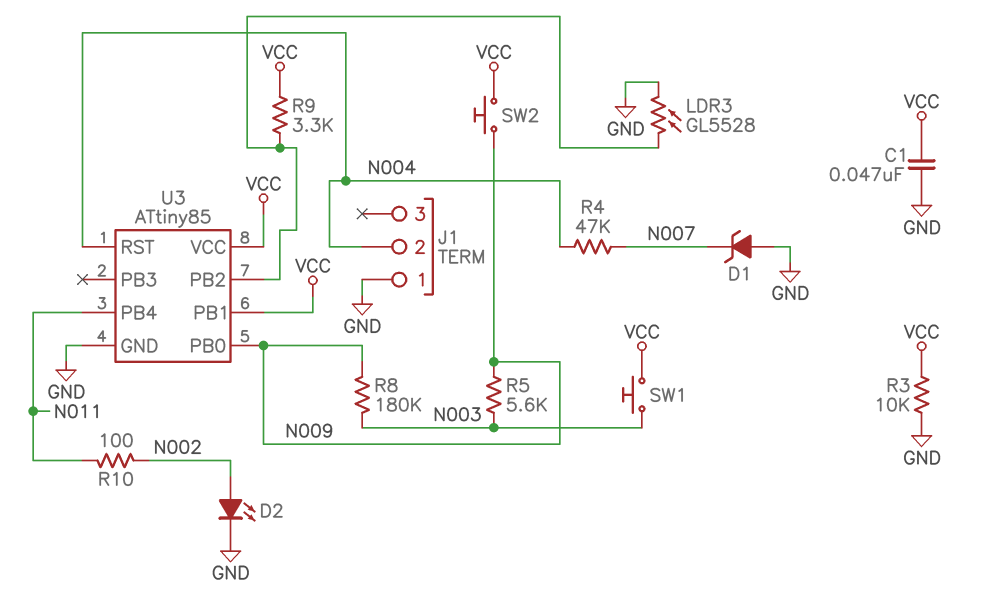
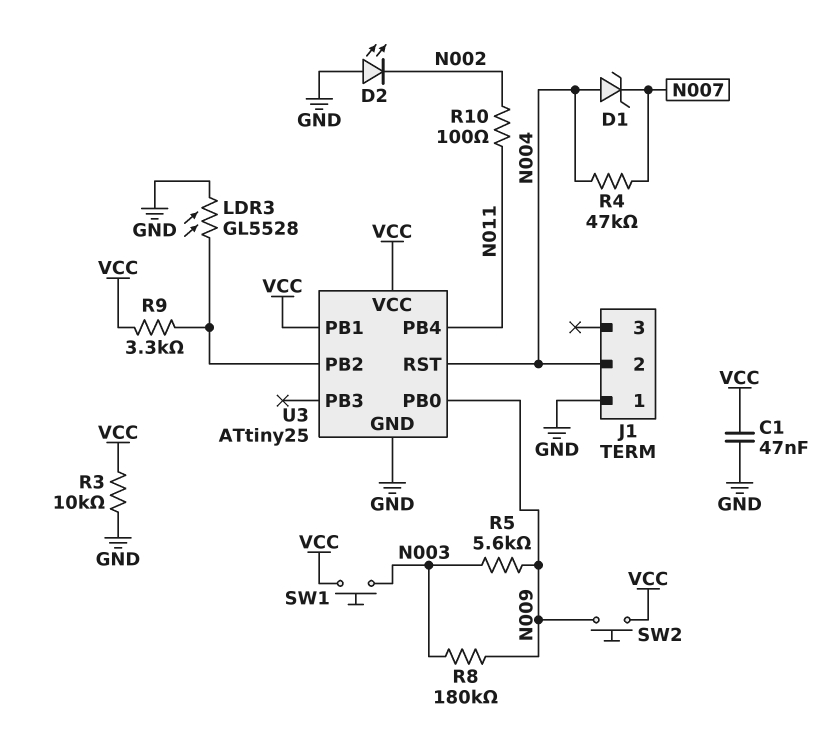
D1: zener (A GND, K N007) -> zener (A N004, K N007)
D2: LED (A N002, K GND) -> LED (A GND, K N002)
U3: ATtiny85 -> ATtiny25

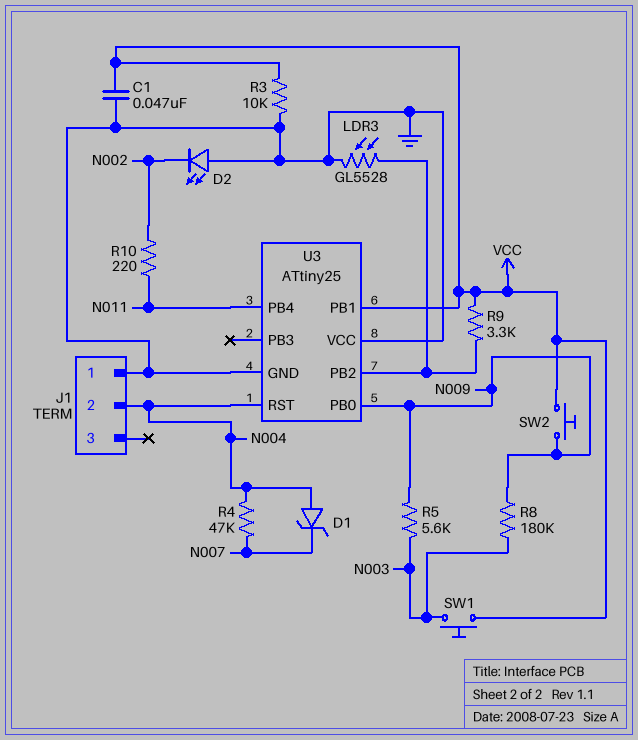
R10: 100 (N002, N011) -> 220 (N002, N011)
U3 pin VCC: VCC -> GND

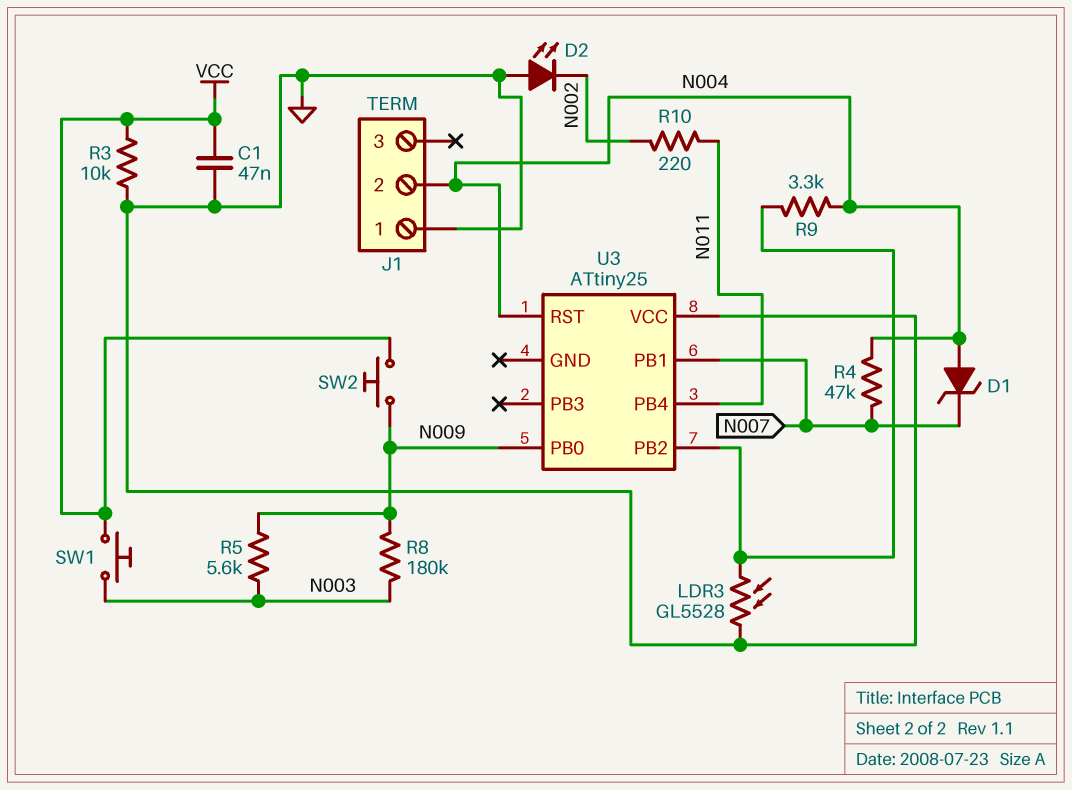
R9: 3.3k (U3/PB2, VCC) -> 3.3k (N004, U3/PB2)
U3 pin GND: GND -> none
U3 pin PB1: VCC -> N007

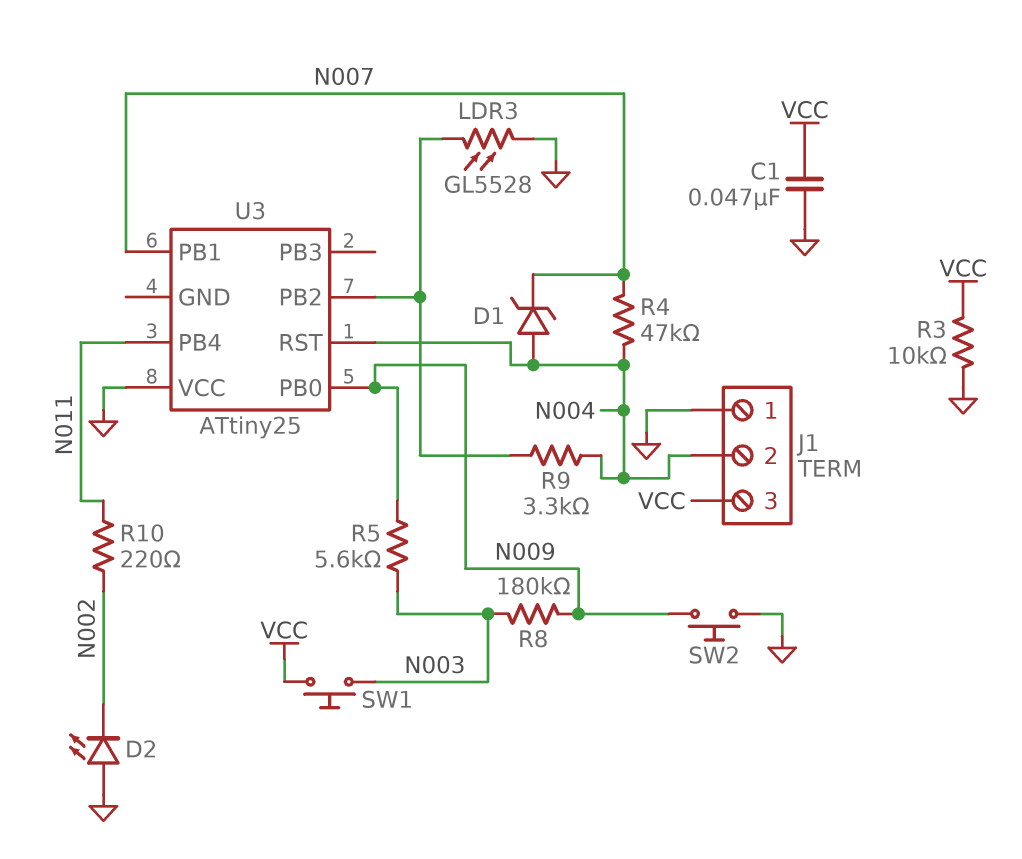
J1 pin 3: none -> VCC
SW2: button (N009, VCC) -> button (GND, N009)

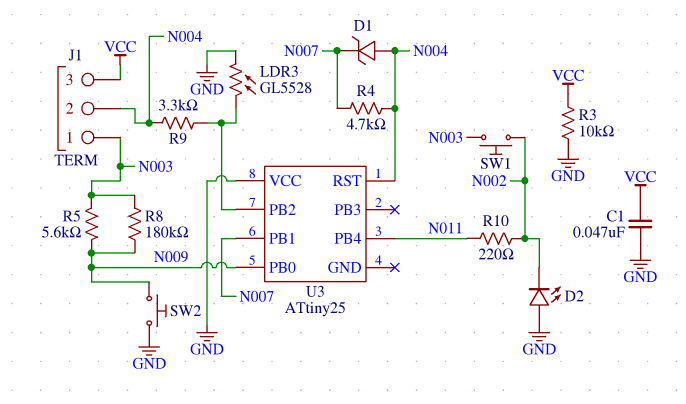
J1 pin 1: GND -> N003
R4: 47k (N004, N007) -> 4.7k (N004, N007)
SW1: button (N003, VCC) -> button (N002, N003)

